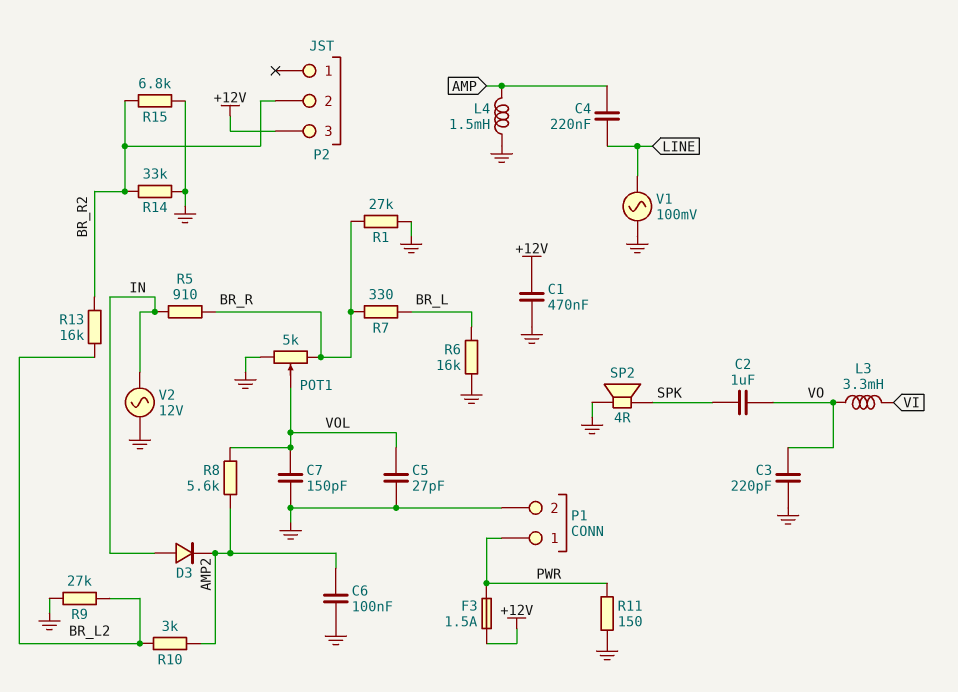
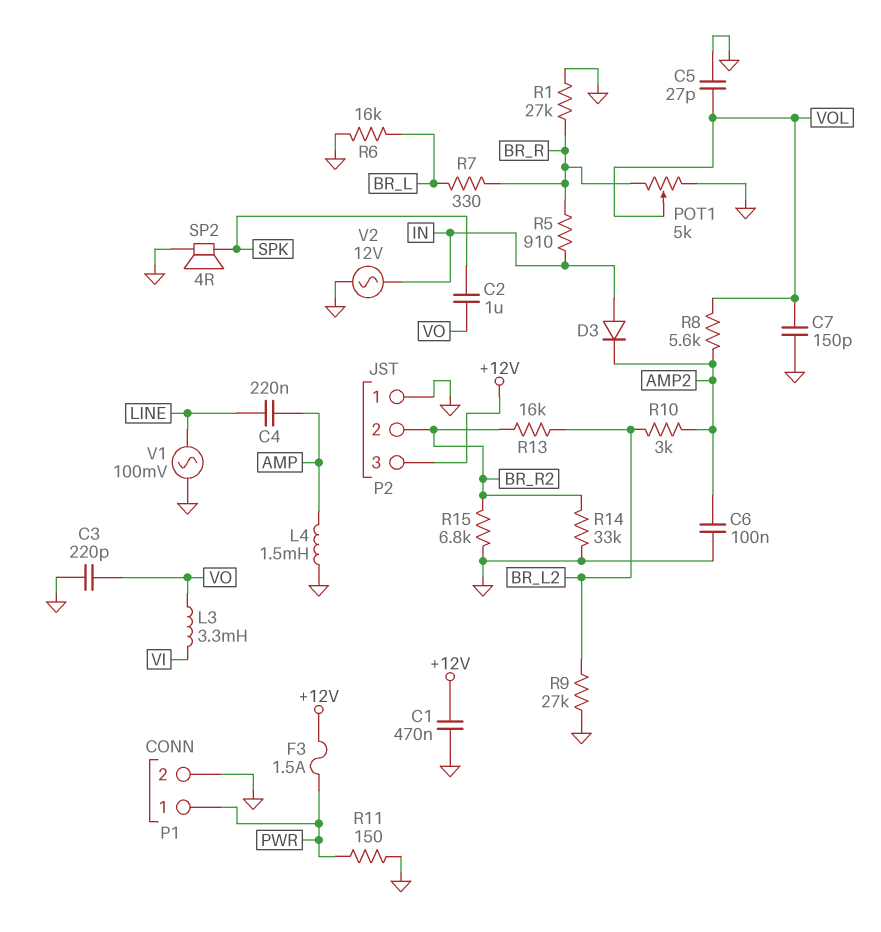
P2 pin 1: none -> GND

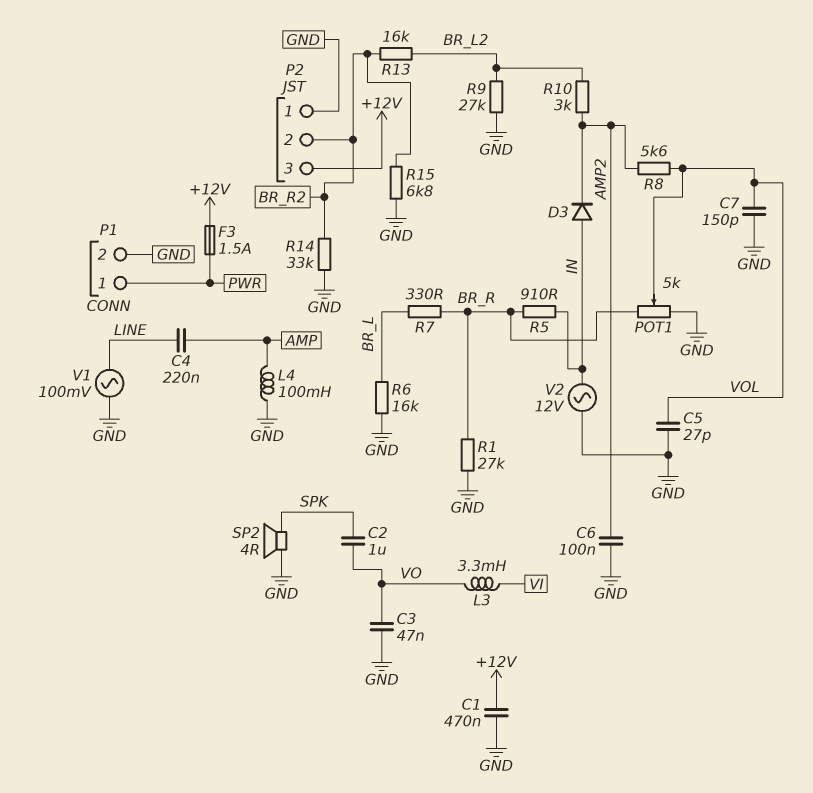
C3: 220pF (GND, VO) -> 47nF (GND, VO)
L4: 1.5mH (AMP, GND) -> 100mH (AMP, GND)
R11: 150 (GND, PWR) -> none

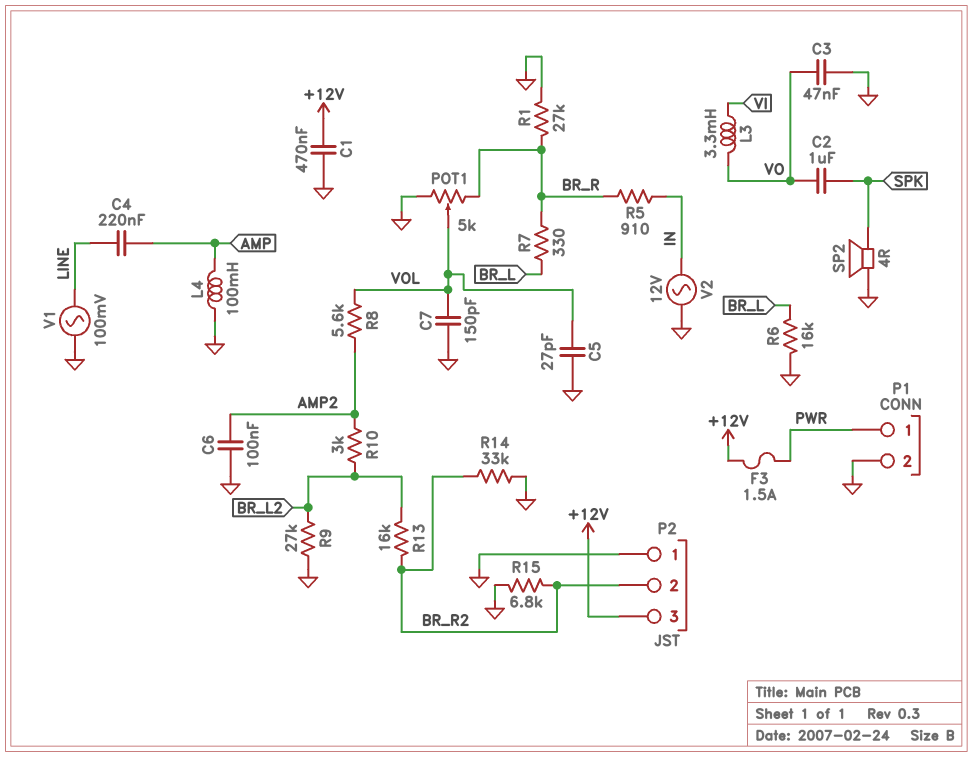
D3: diode (A IN, K AMP2) -> none

